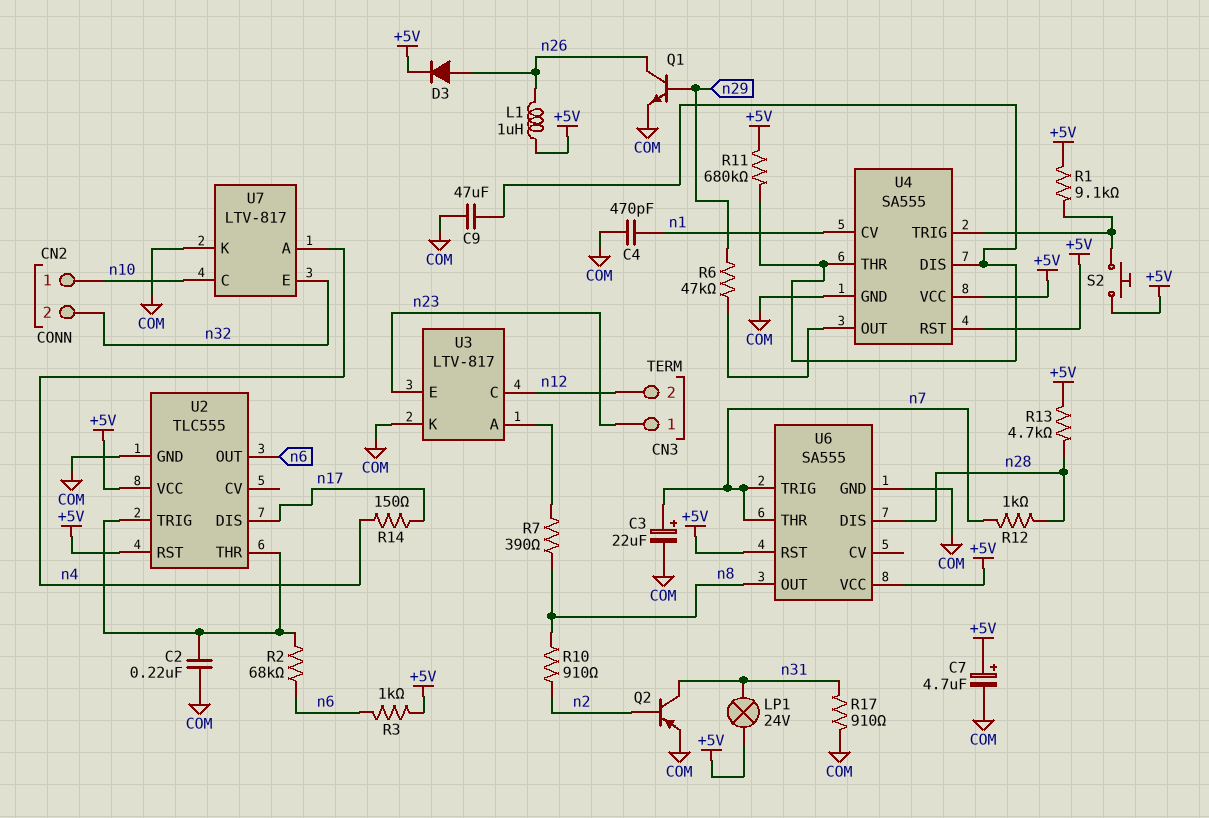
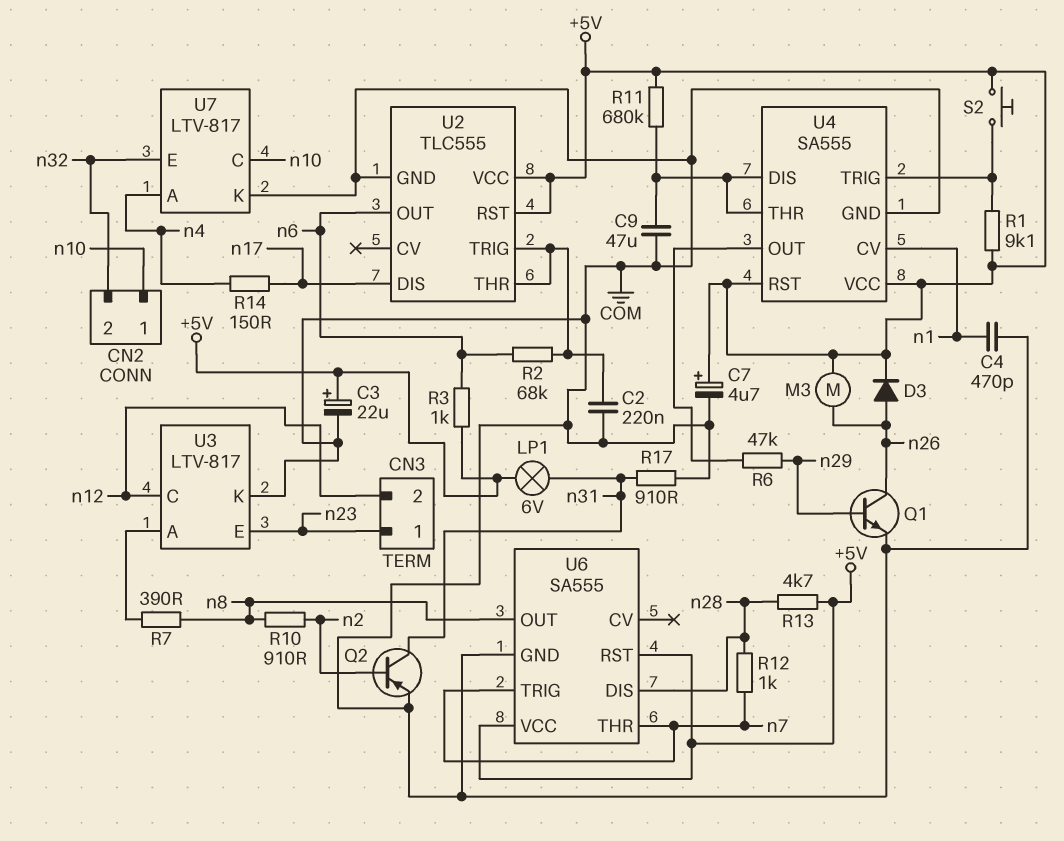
C3: 22uF (plus n7, minus COM) -> 22uF (plus +5V, minus COM)
L1: 1uH (+5V, n26) -> none
LP1: lamp 24V (+5V, n31) -> lamp 6V (+5V, n31)
M3: none -> motor (+5V, n26)

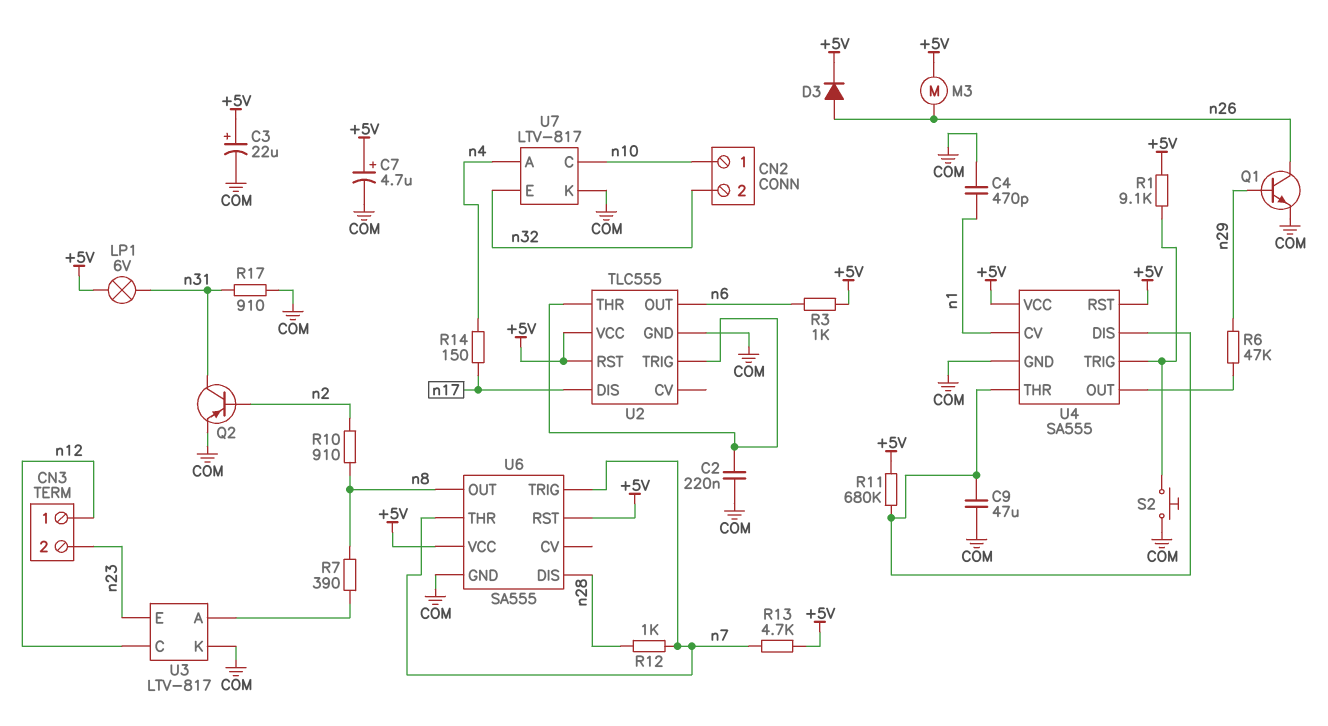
CN3 pin 1: n23 -> n12
CN3 pin 2: n12 -> n23
R2: 68k (U2/THR, n6) -> none
R13: 4.7k (+5V, n28) -> 4.7k (+5V, n7)
S2: button (+5V, U4/TRIG) -> button (COM, U4/TRIG)

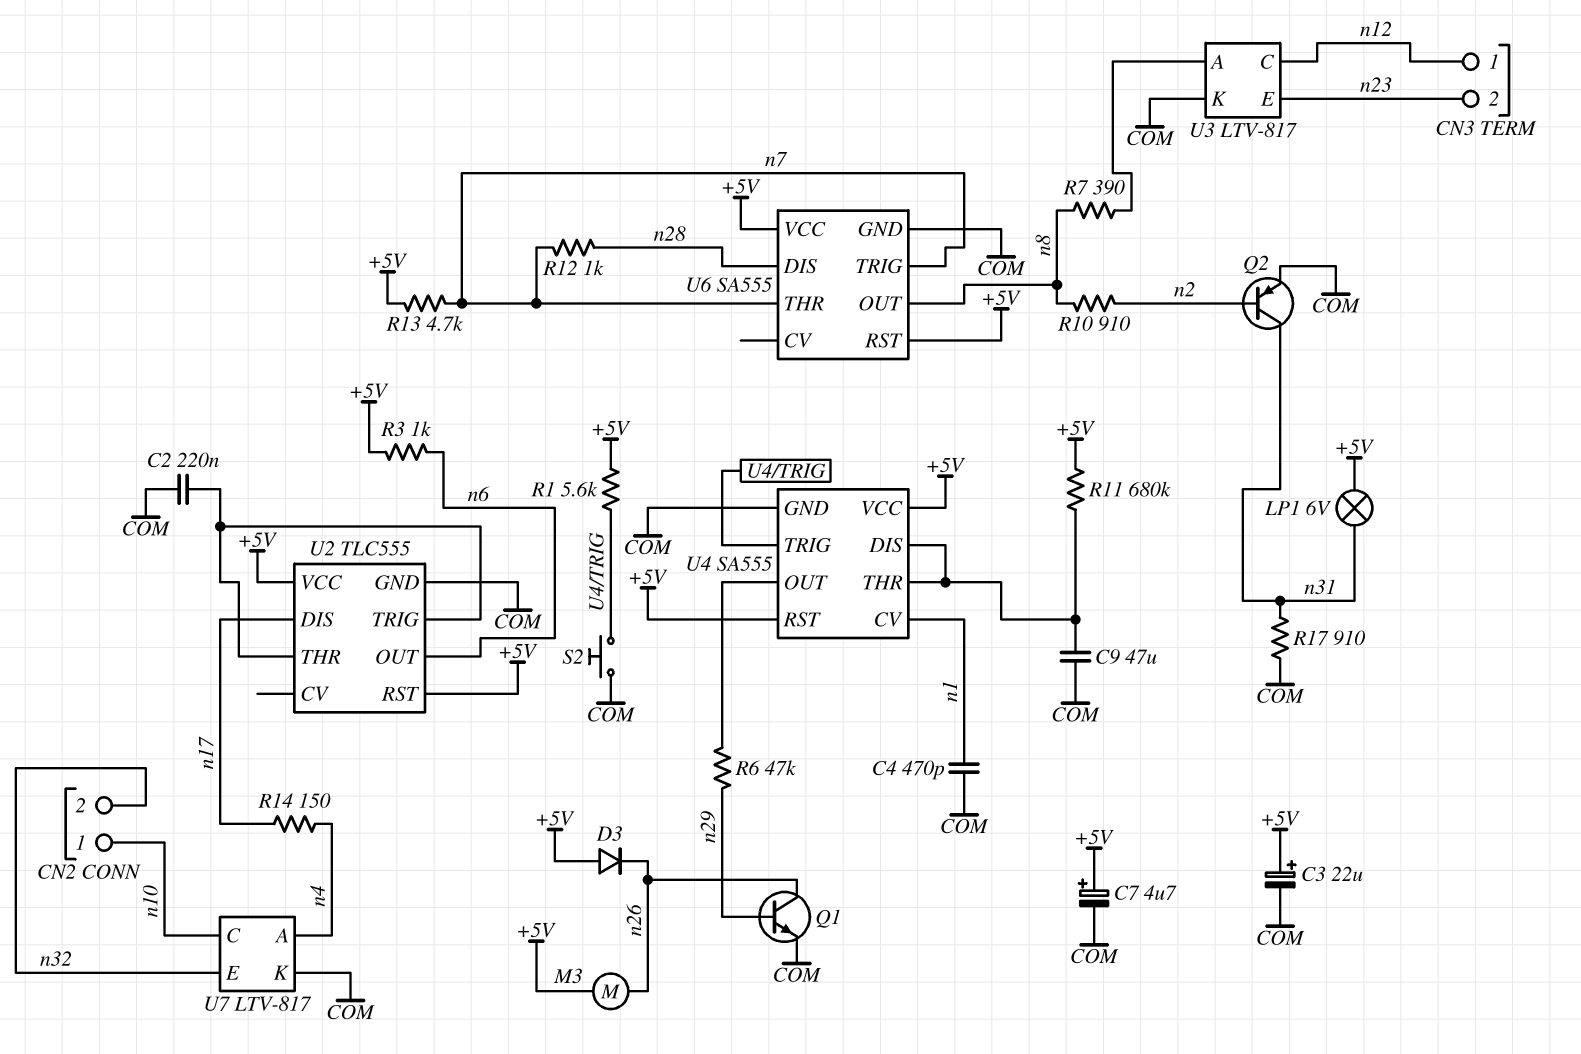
D3: diode (A n26, K +5V) -> diode (A +5V, K n26)
R1: 9.1k (+5V, U4/TRIG) -> 5.6k (+5V, U4/TRIG)

